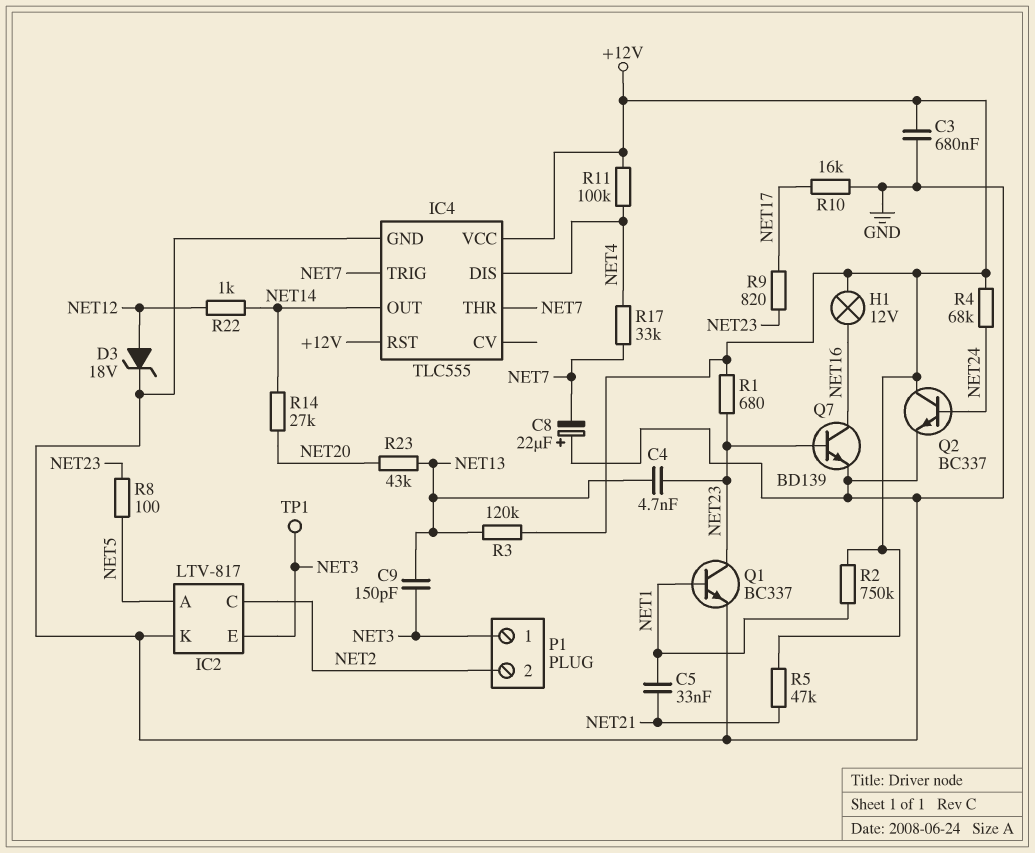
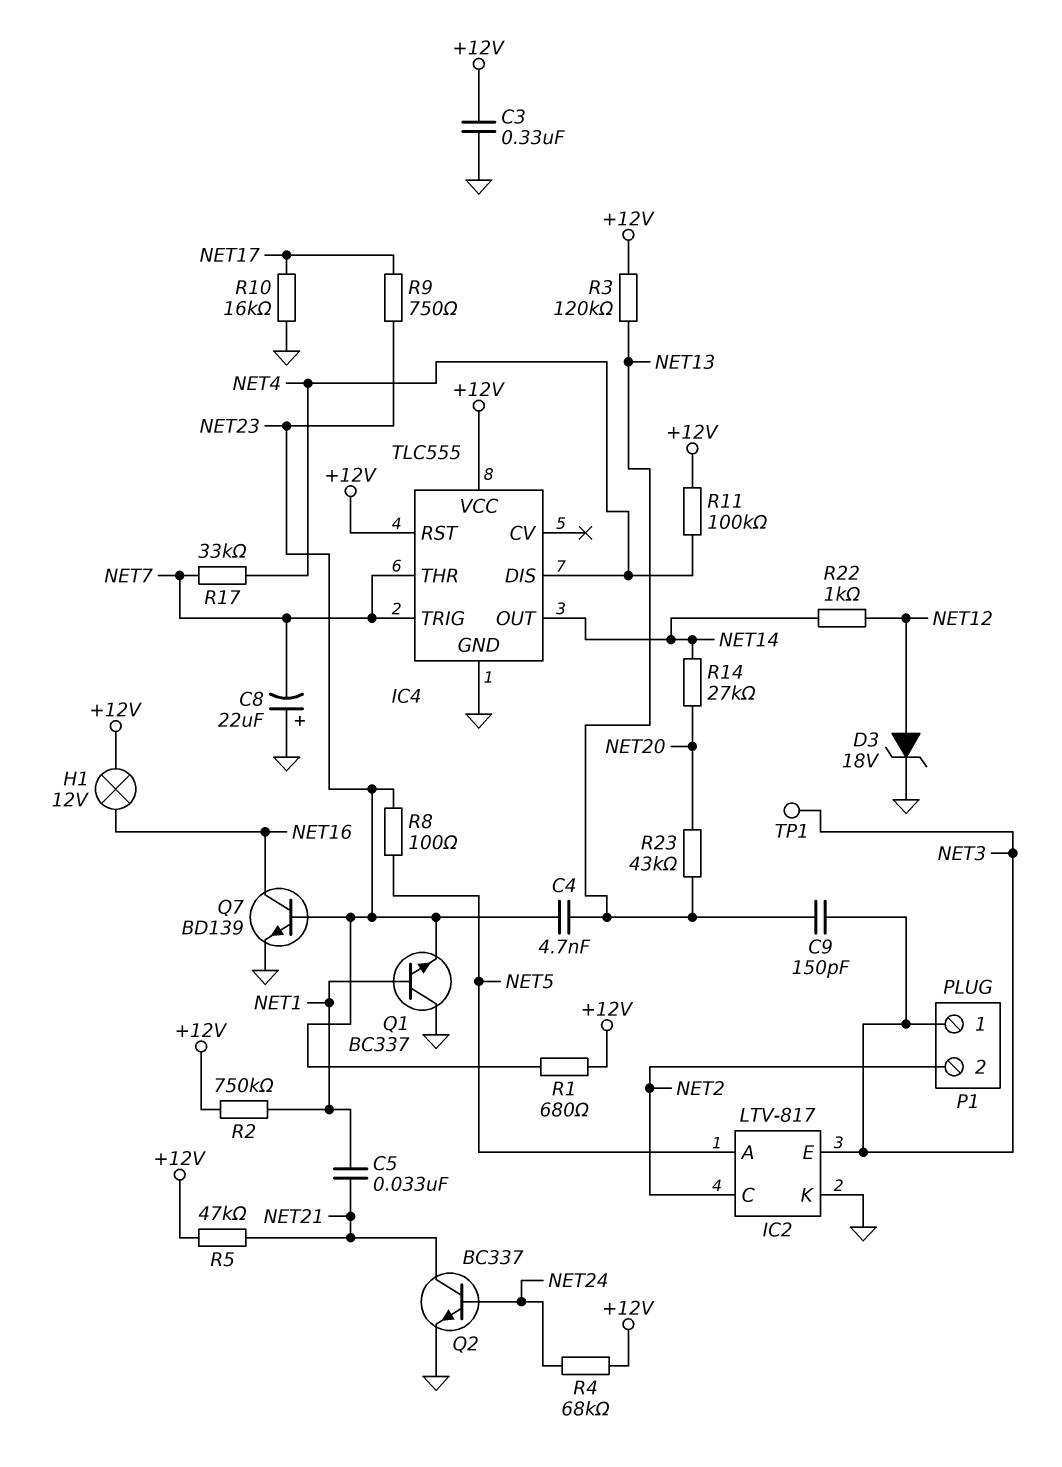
C3: 680nF (+12V, GND) -> 330nF (+12V, GND)
Q1: NPN BC337 (B NET1, C NET23, E GND) -> NPN BC337 (B NET1, C GND, E NET23)
Q2: NPN BC337 (B NET24, C +12V, E GND) -> NPN BC337 (B NET24, C NET21, E GND)
R9: 820 (NET17, NET23) -> 750 (NET17, NET23)

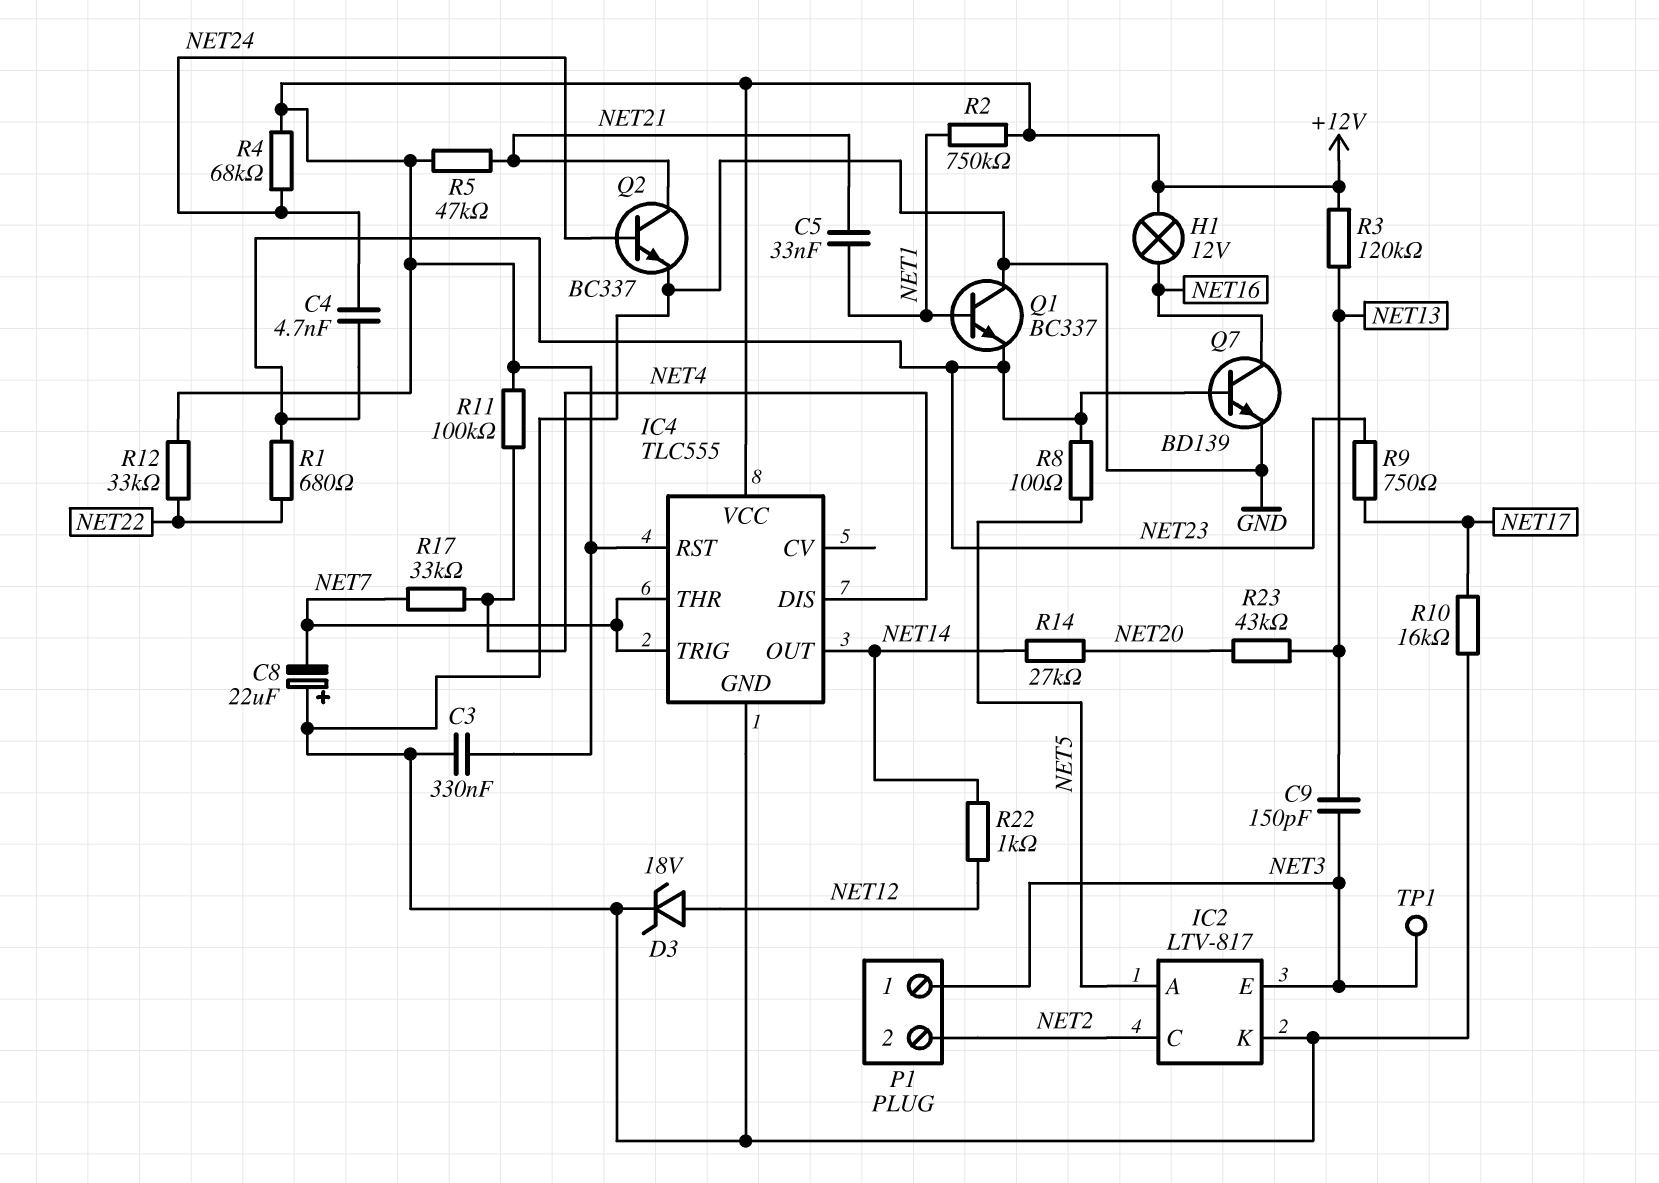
C4: 4.7nF (NET13, NET23) -> 4.7nF (NET23, NET24)
R1: 680 (+12V, NET23) -> 680 (NET22, NET23)
R12: none -> 33k (+12V, NET22)

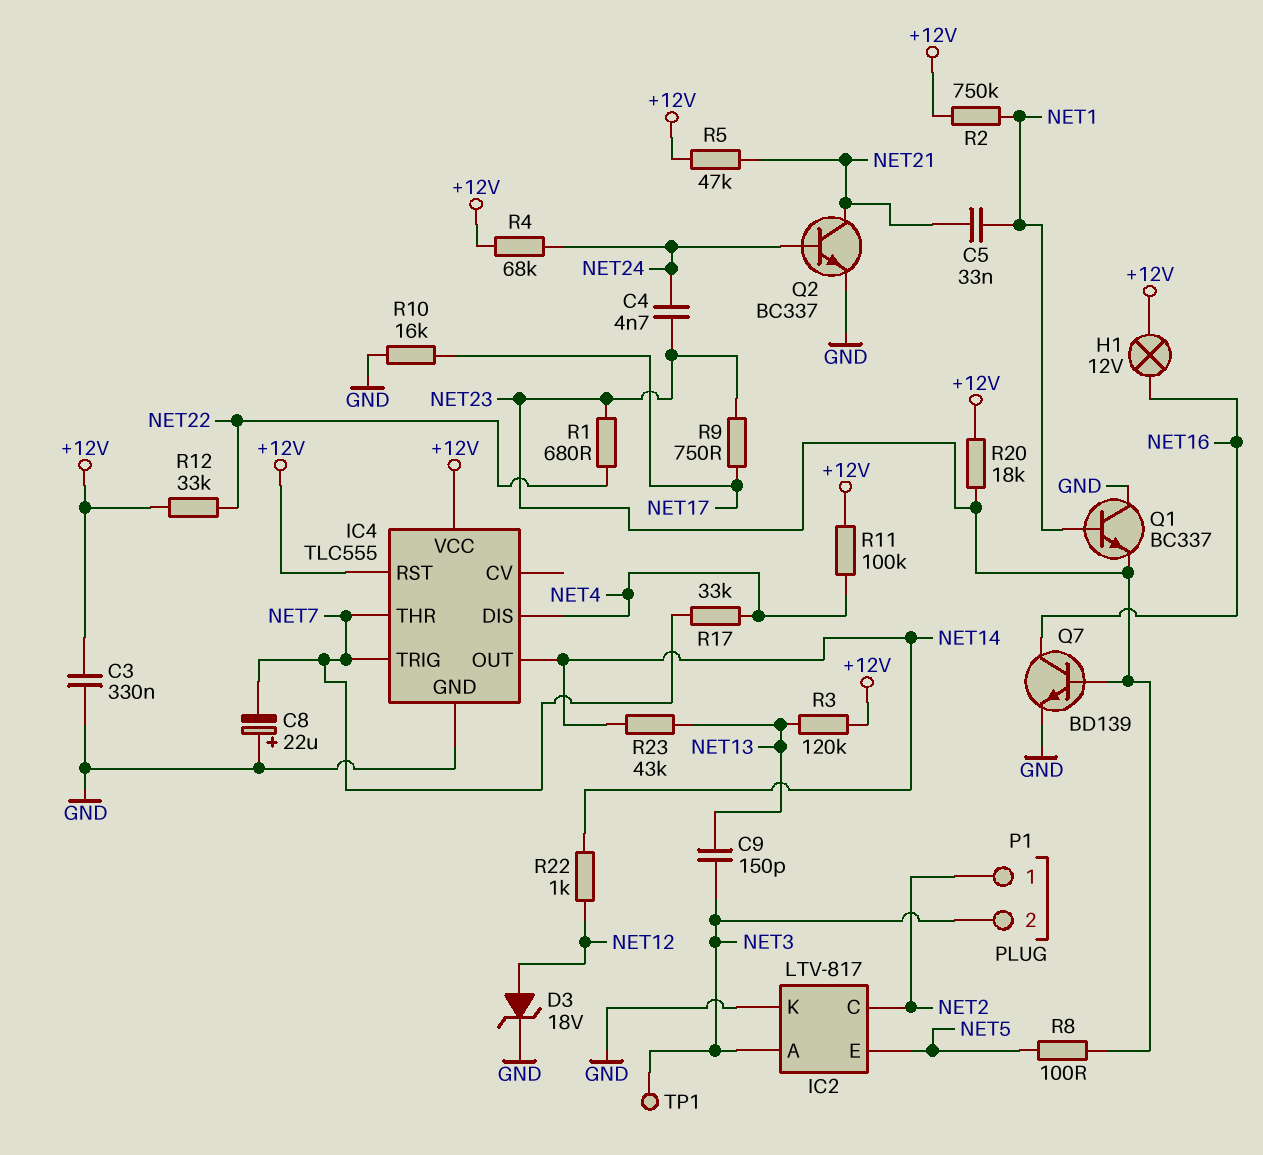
IC2 pin A: NET5 -> NET3
IC2 pin E: NET3 -> NET5
P1 pin 1: NET3 -> NET2
P1 pin 2: NET2 -> NET3
R14: 27k (NET14, NET20) -> none
R20: none -> 18k (+12V, NET23)
R23: 43k (NET13, NET20) -> 43k (NET13, NET14)

